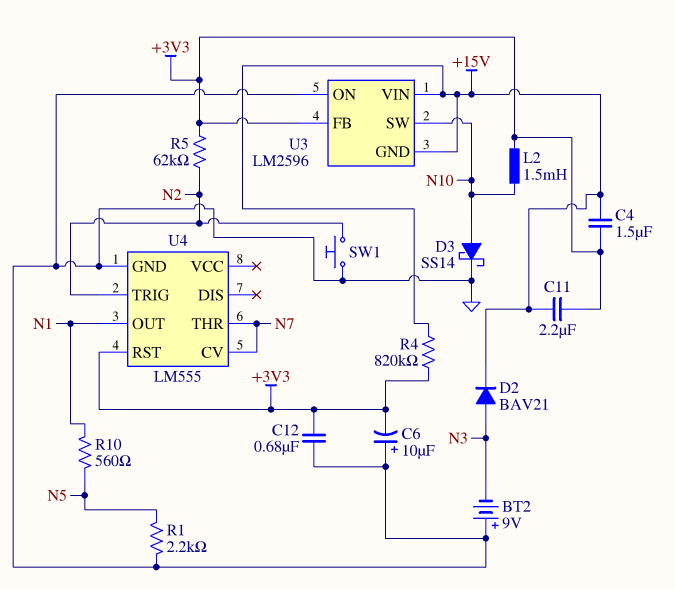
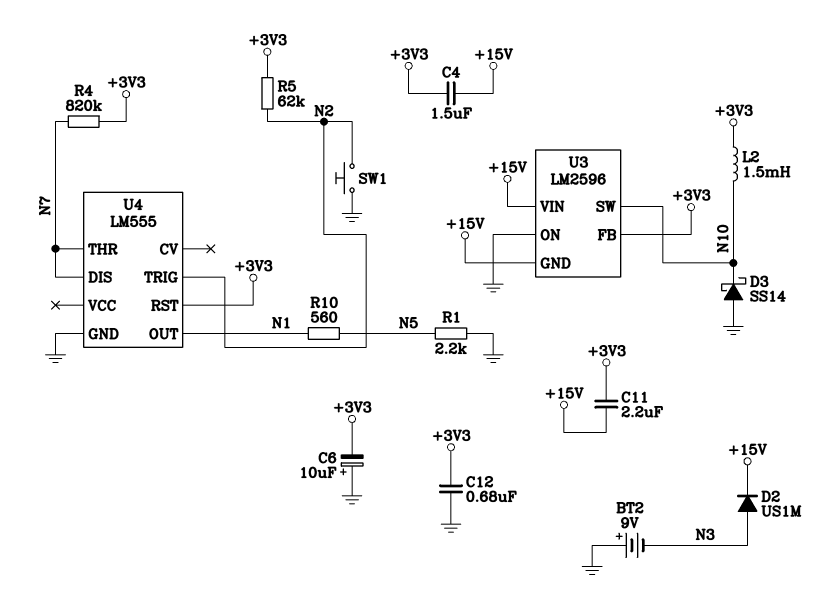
D2: diode BAV21 (A N3, K +15V) -> diode US1M (A N3, K +15V)
D3: schottky SS14 (A N10, K GND) -> schottky SS14 (A GND, K N10)
R4: 820k (+3V3, +15V) -> 820k (+3V3, N7)
U4 pin CV: N7 -> none
U4 pin DIS: none -> N7

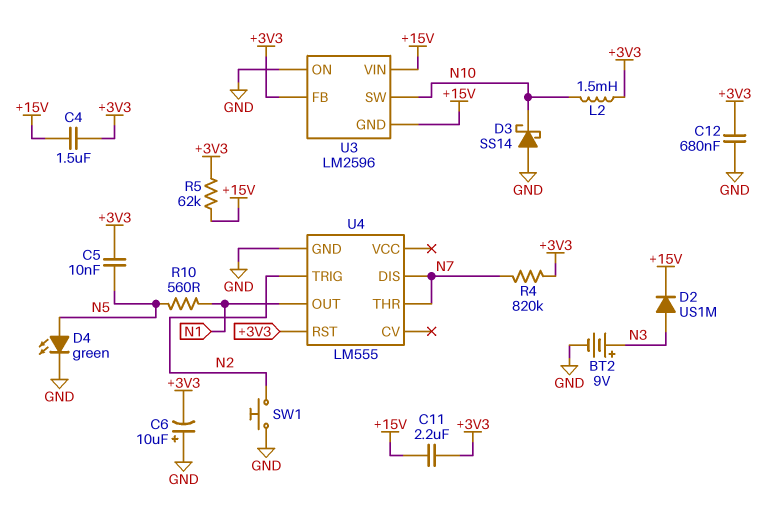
BT2: 9V (plus GND, minus N3) -> 9V (plus N3, minus GND)
C5: none -> 10nF (+3V3, N5)
D4: none -> LED green (A N5, K GND)
R1: 2.2k (GND, N5) -> none
R5: 62k (+3V3, N2) -> 62k (+3V3, +15V)

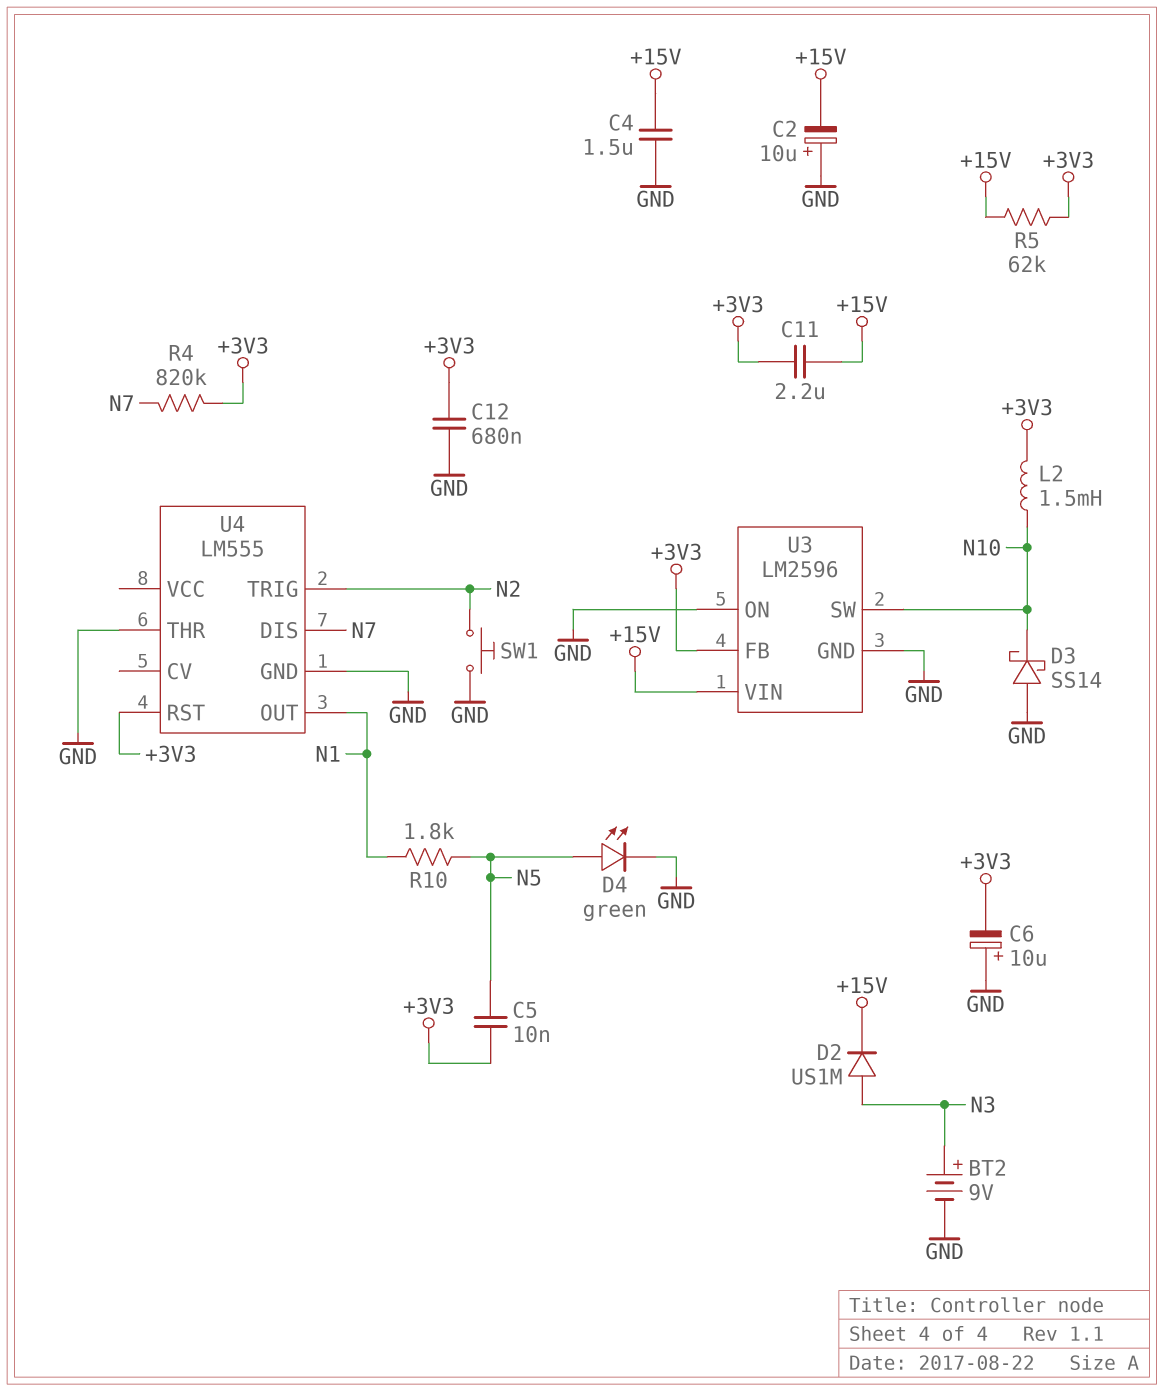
C2: none -> 10uF (plus GND, minus +15V)
C4: 1.5uF (+3V3, +15V) -> 1.5uF (+15V, GND)
R10: 560 (N1, N5) -> 1.8k (N1, N5)
U3 pin GND: +15V -> GND
U4 pin THR: N7 -> GND

